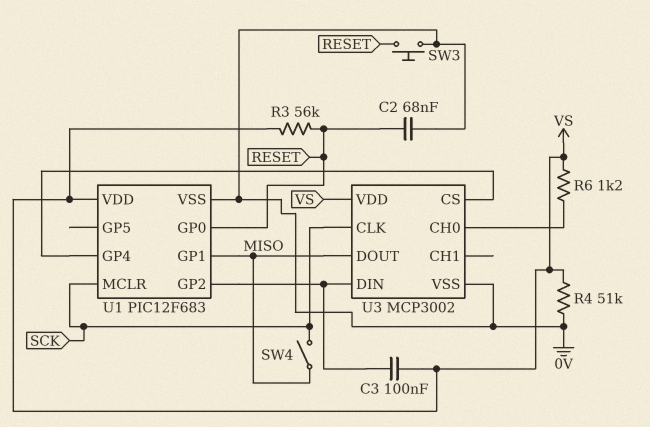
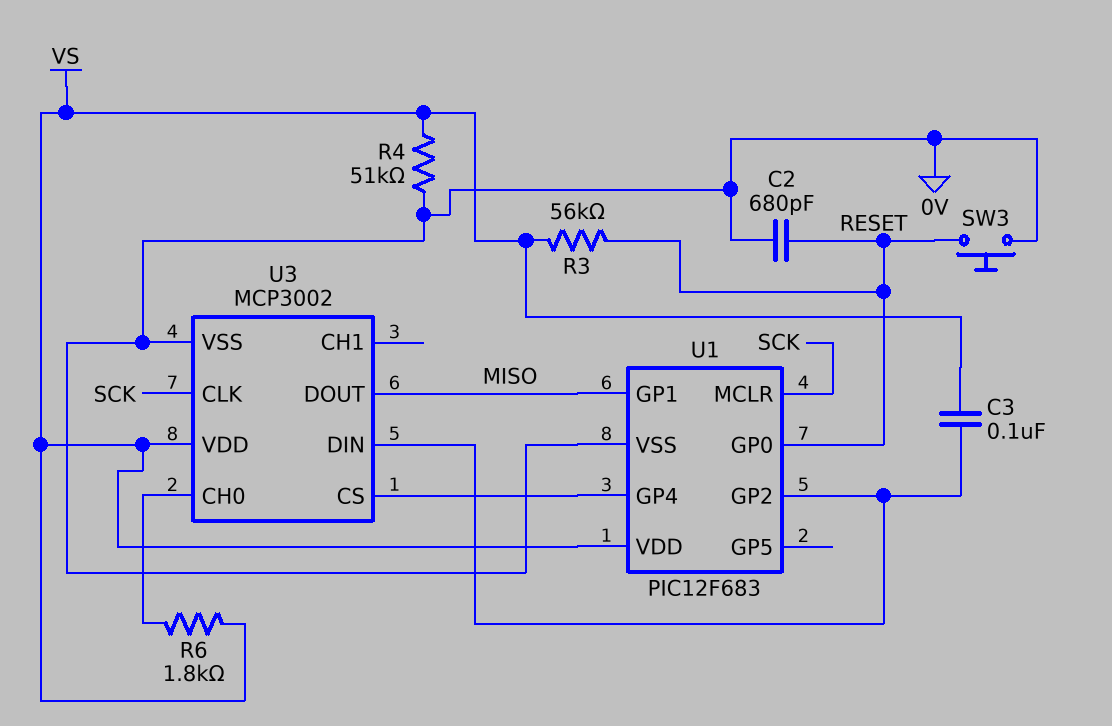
C2: 68nF (0V, RESET) -> 680pF (0V, RESET)
R6: 1.2k (U3/CH0, VS) -> 1.8k (U3/CH0, VS)
SW4: switch (MISO, SCK) -> none

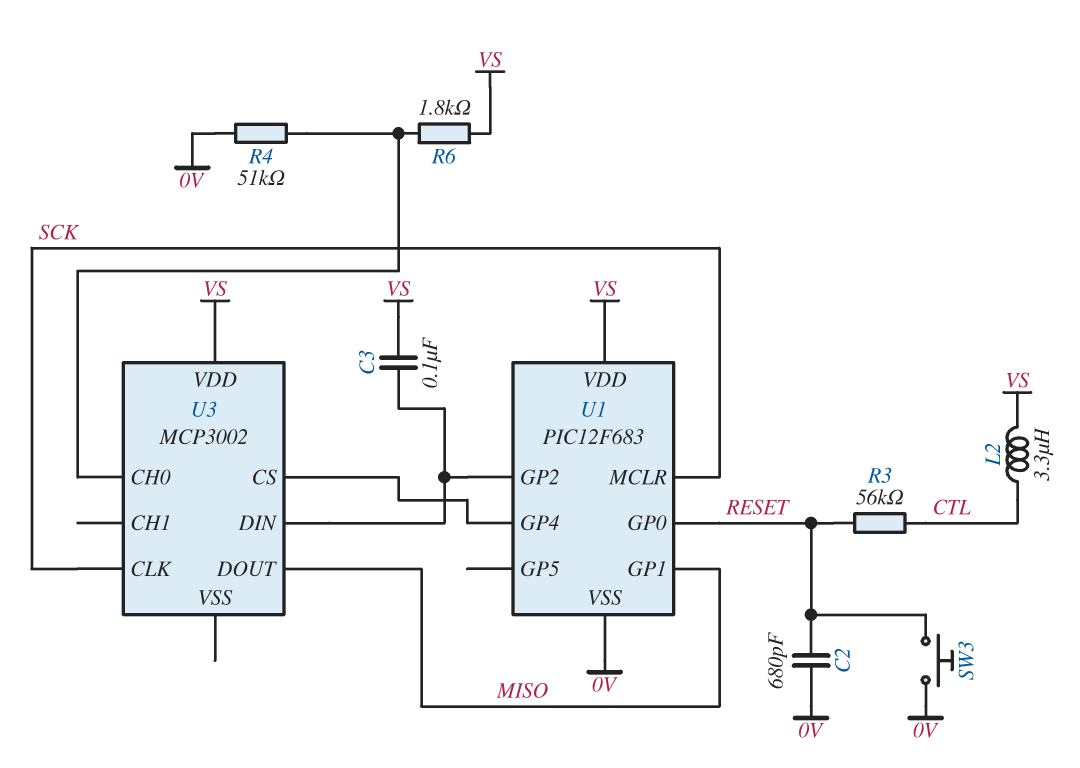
L2: none -> 3.3uH (CTL, VS)
R3: 56k (RESET, VS) -> 56k (CTL, RESET)
R4: 51k (0V, VS) -> 51k (0V, U3/CH0)
U3 pin VSS: 0V -> none

